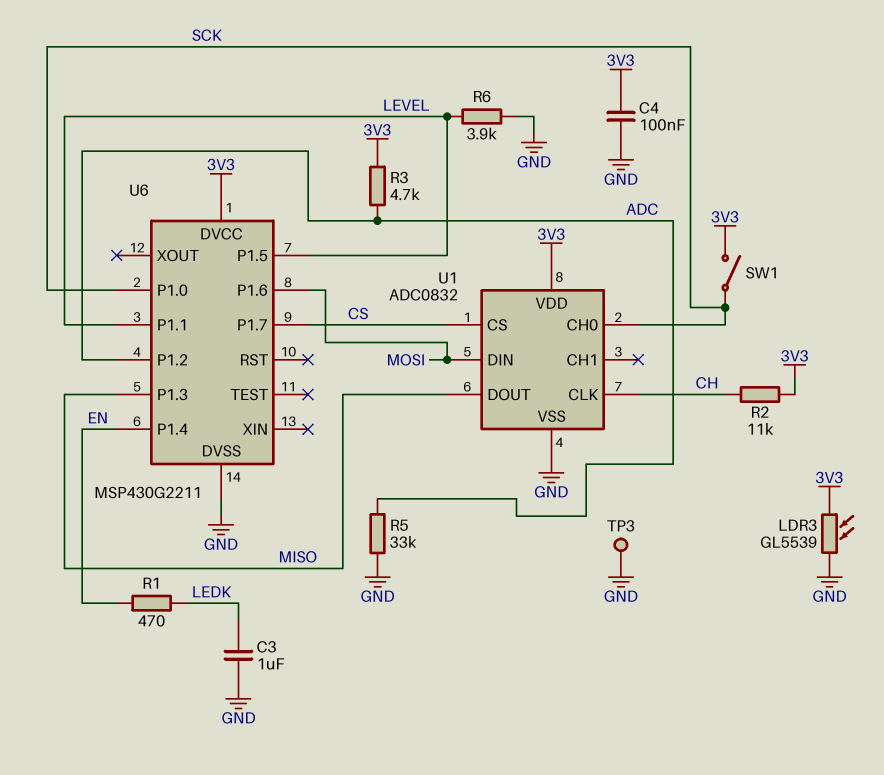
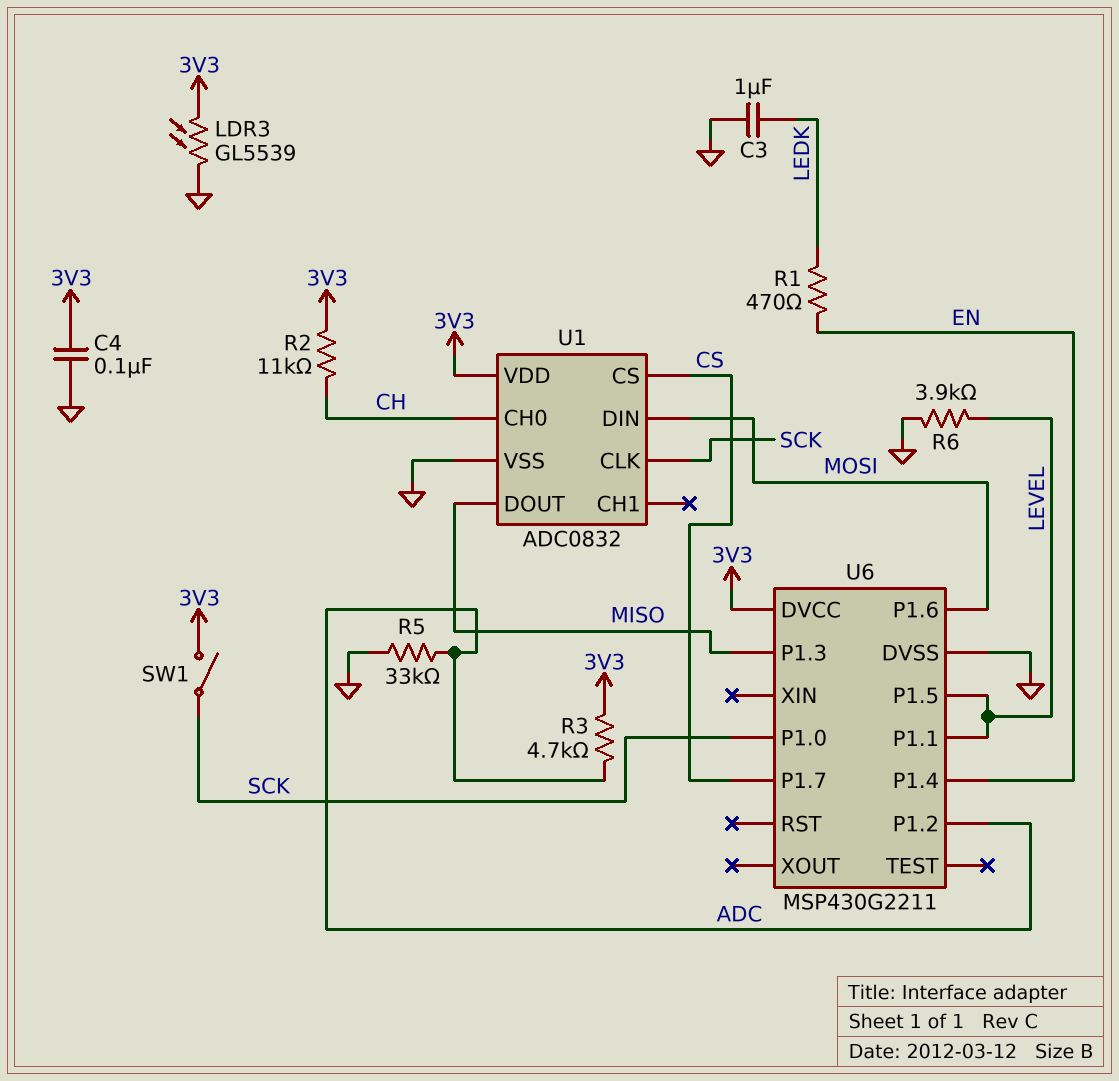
TP3: test point (GND) -> none
U1 pin CH0: SCK -> CH
U1 pin CLK: CH -> SCK

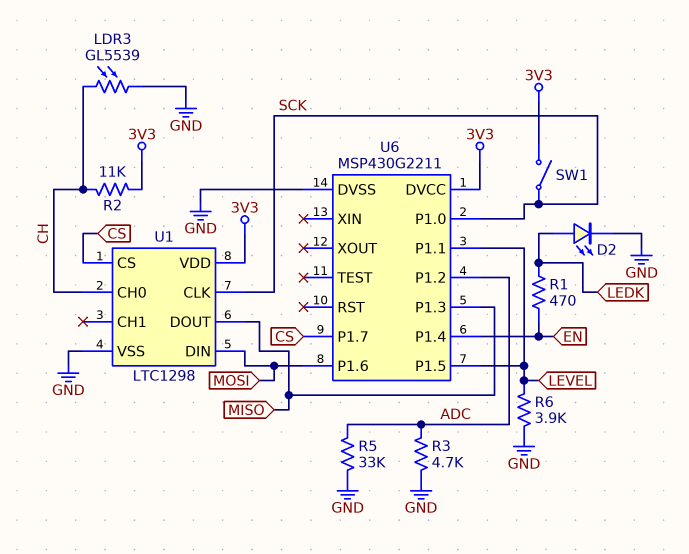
C3: 1uF (GND, LEDK) -> none
C4: 100nF (3V3, GND) -> none
D2: none -> LED (A LEDK, K GND)
LDR3: GL5539 (3V3, GND) -> GL5539 (CH, GND)
R3: 4.7k (3V3, ADC) -> 4.7k (ADC, GND)
U1: ADC0832 -> LTC1298

